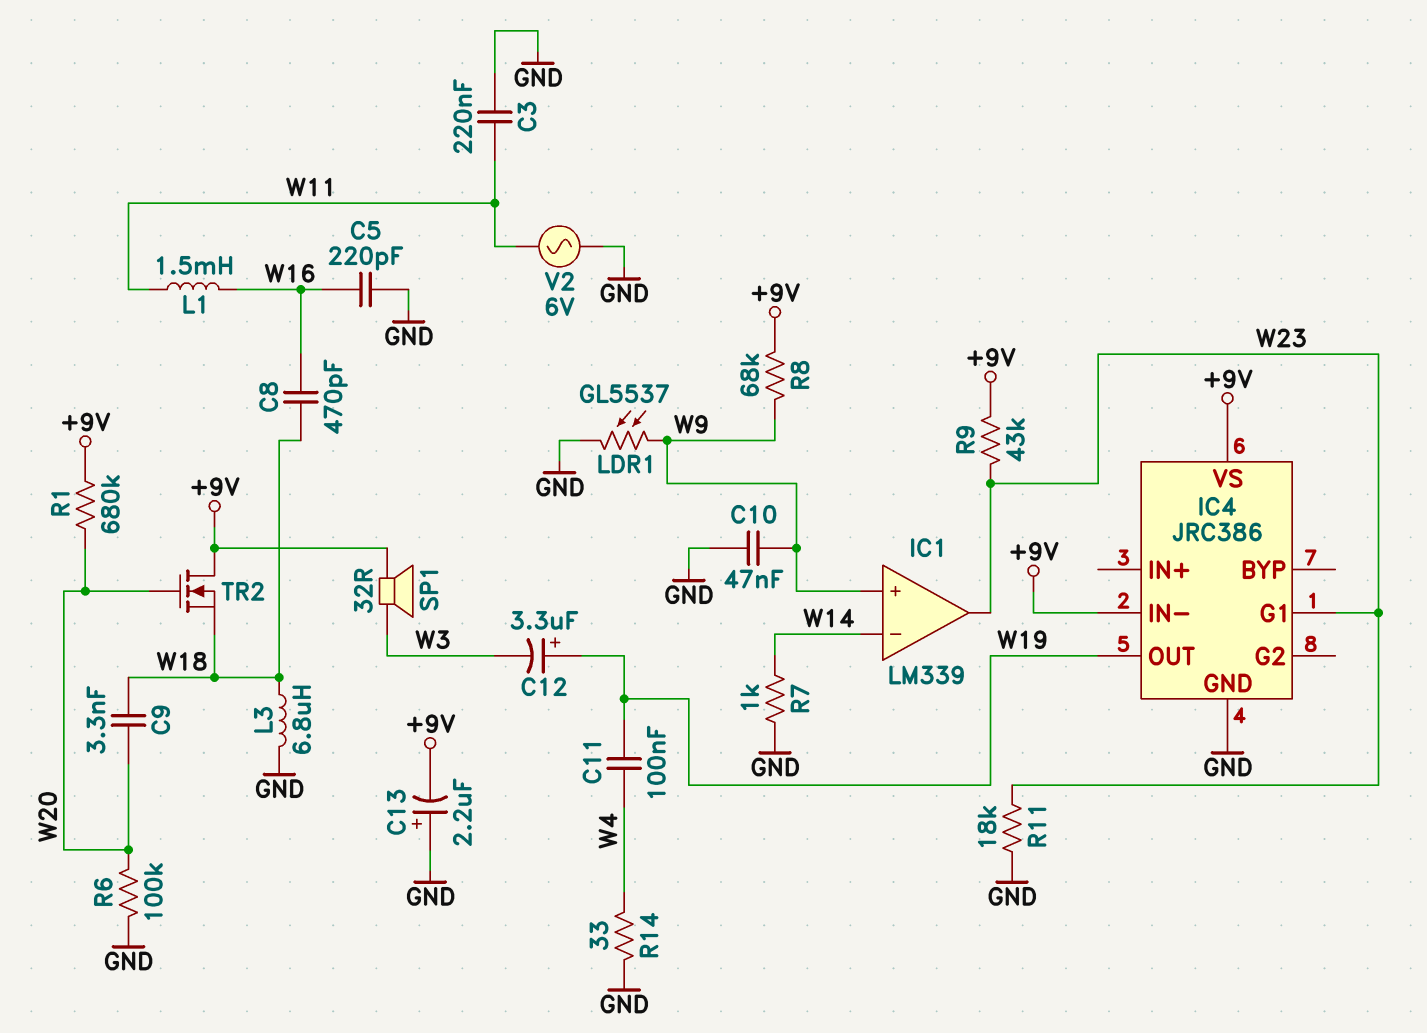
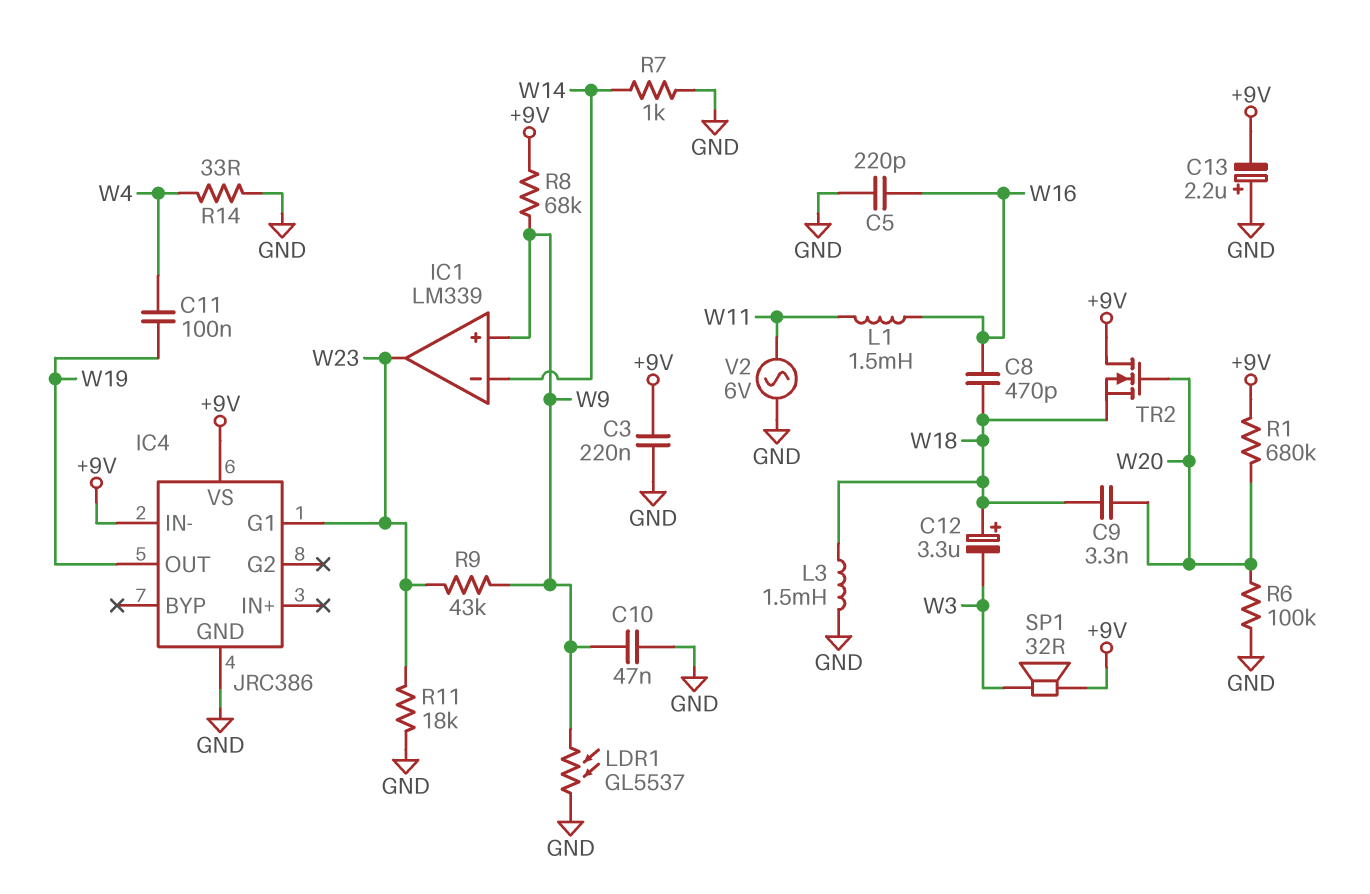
C3: 220nF (GND, W11) -> 220nF (+9V, GND)
C12: 3.3uF (plus W19, minus W3) -> 3.3uF (plus W18, minus W3)
L3: 6.8uH (GND, W18) -> 1.5mH (GND, W18)
R9: 43k (+9V, W23) -> 43k (W9, W23)

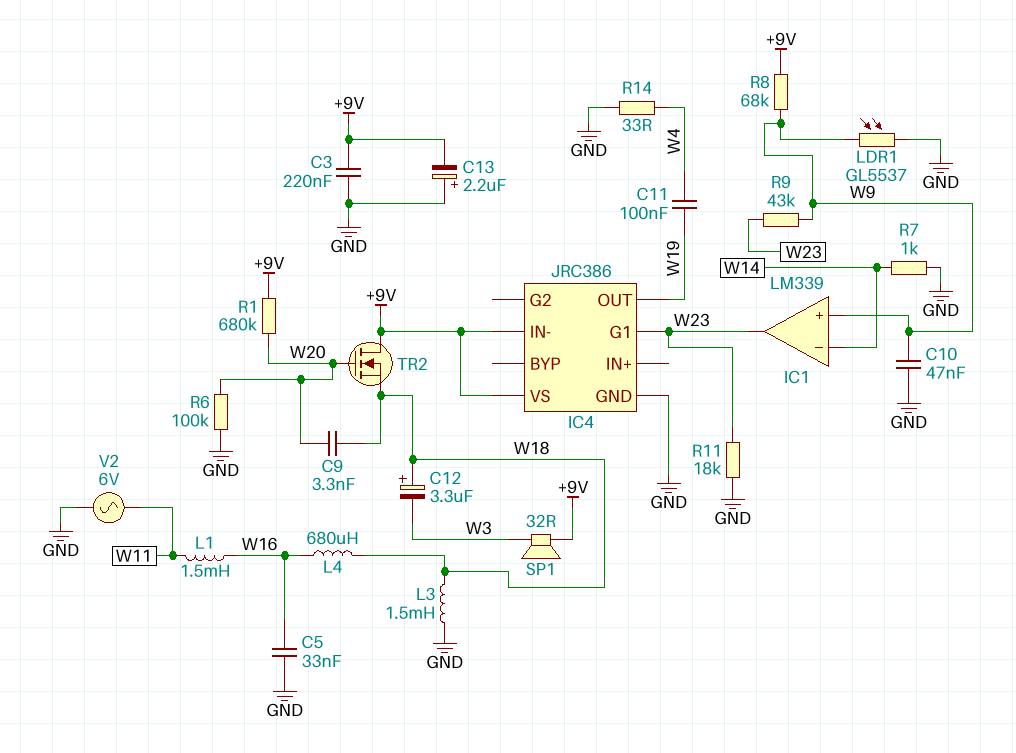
C5: 220pF (GND, W16) -> 33nF (GND, W16)
C8: 470pF (W16, W18) -> none
L4: none -> 680uH (W16, W18)

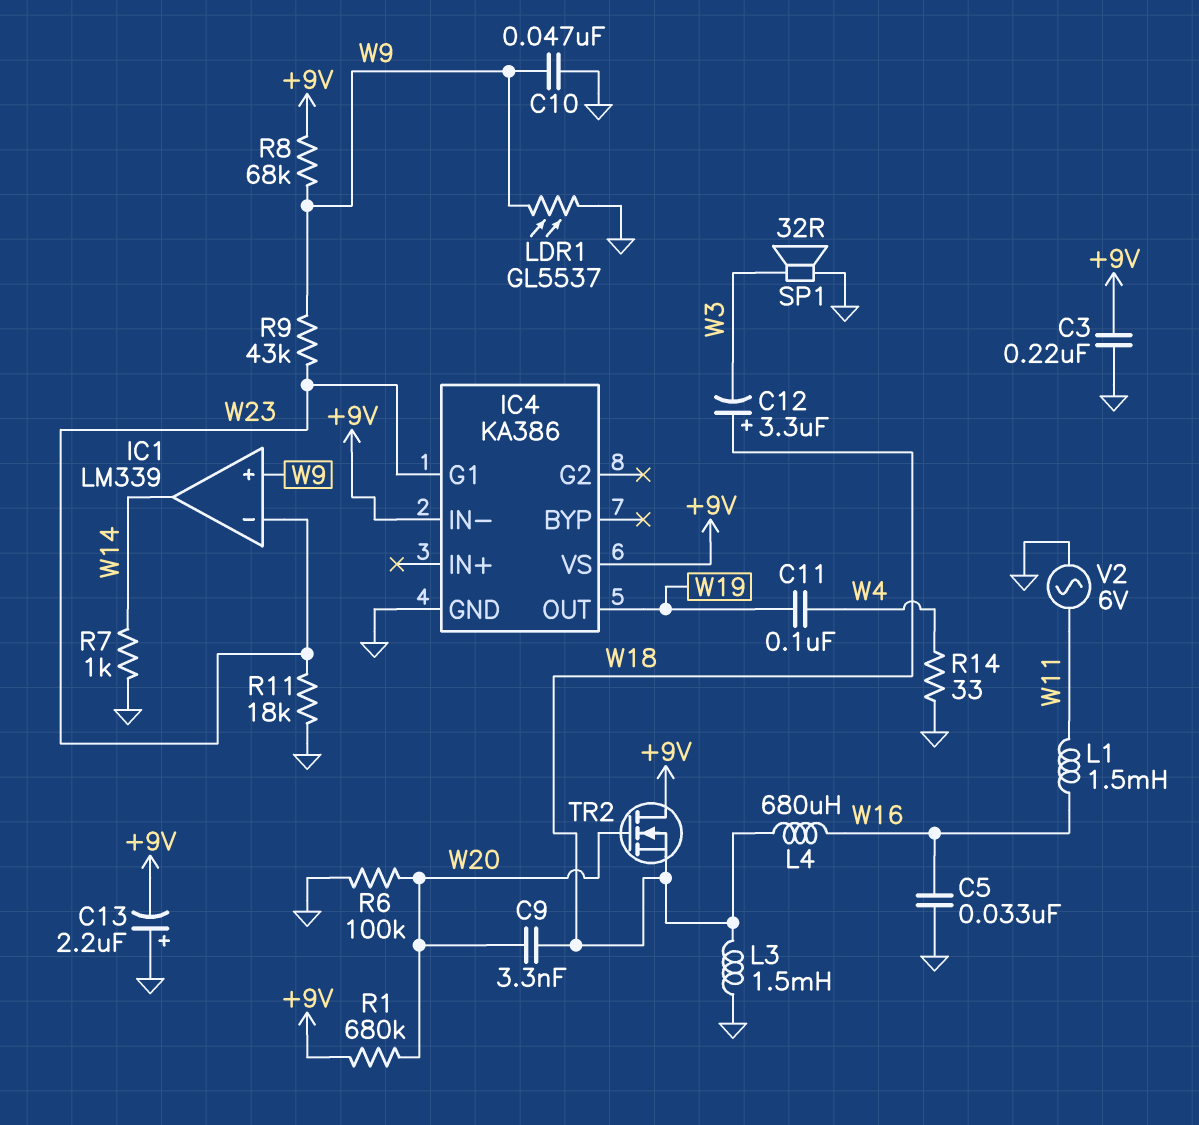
IC1 pin in-: W14 -> W23
IC1 pin out: W23 -> W14
IC4: JRC386 -> KA386
SP1: speaker 32R (+9V, W3) -> speaker 32R (GND, W3)

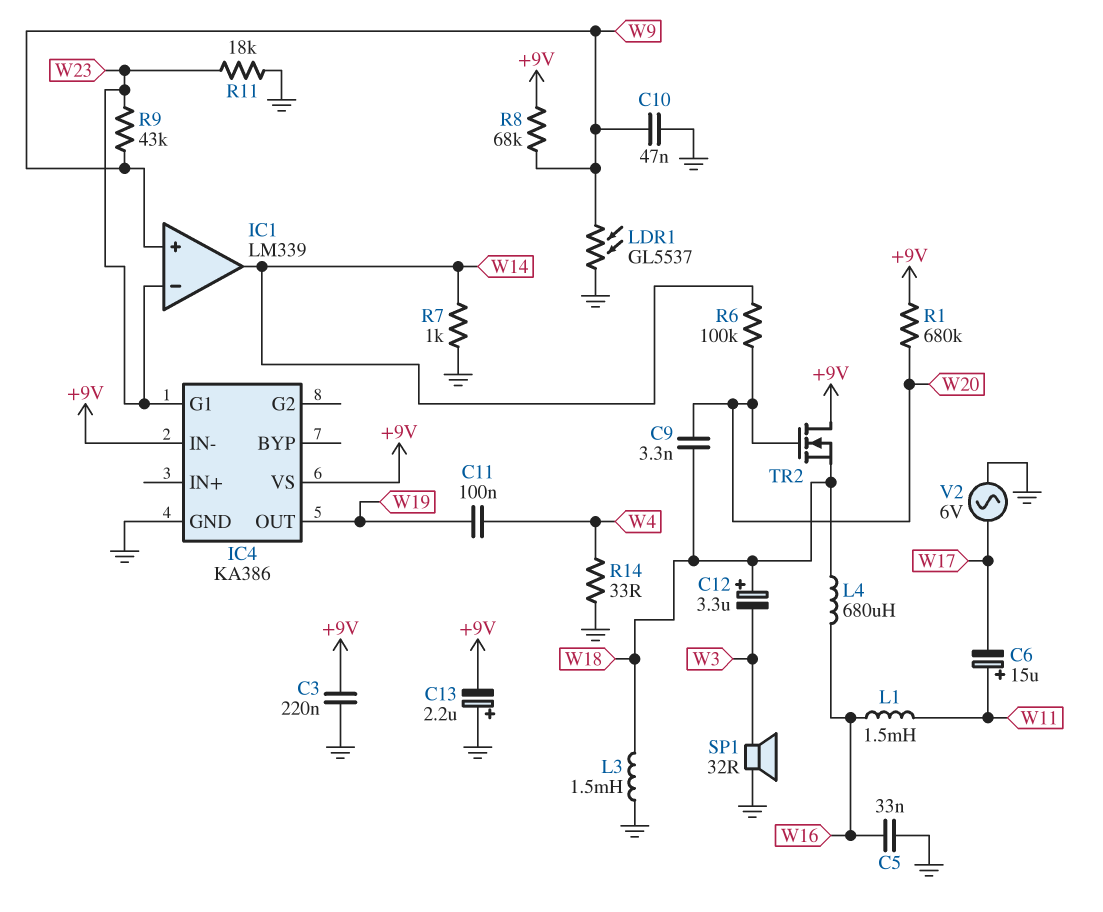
C6: none -> 15uF (plus W11, minus W17)
R6: 100k (GND, W20) -> 100k (W14, W20)
V2: AC 6V (GND, W11) -> AC 6V (GND, W17)

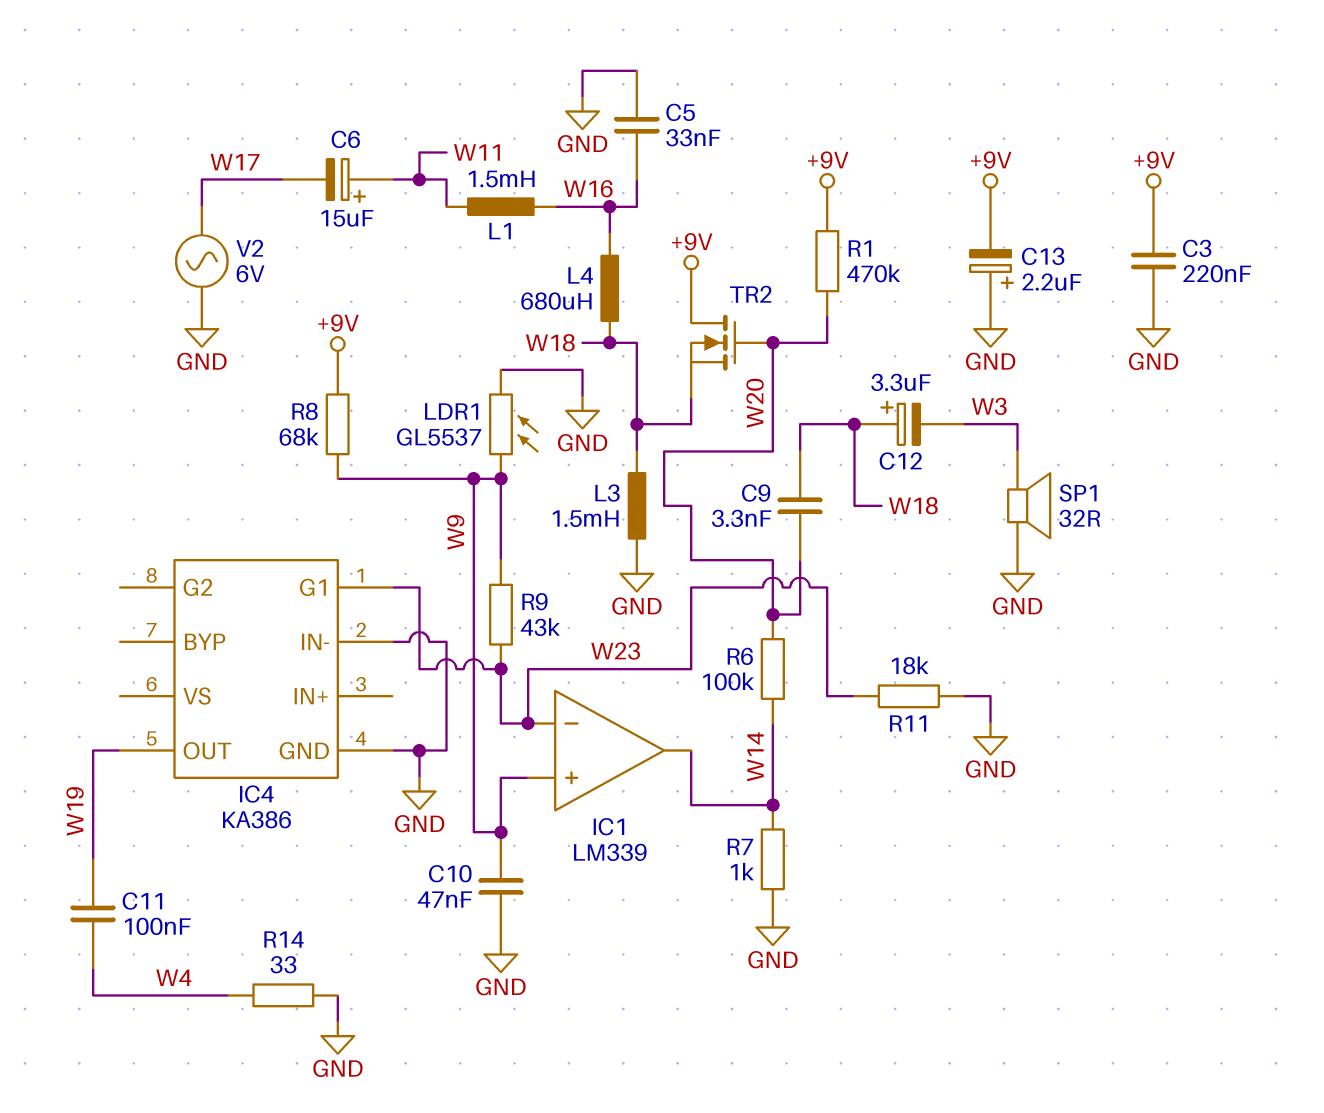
IC4 pin IN-: +9V -> GND
IC4 pin VS: +9V -> none
R1: 680k (+9V, W20) -> 470k (+9V, W20)

